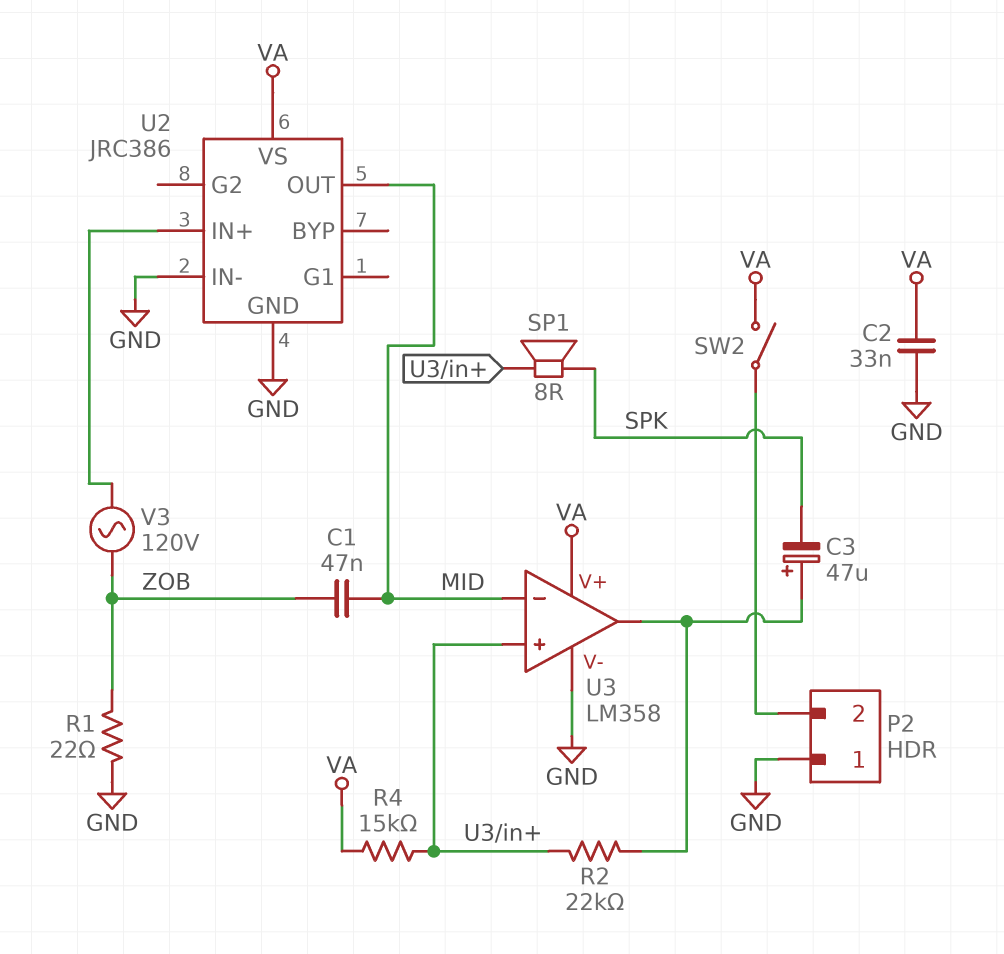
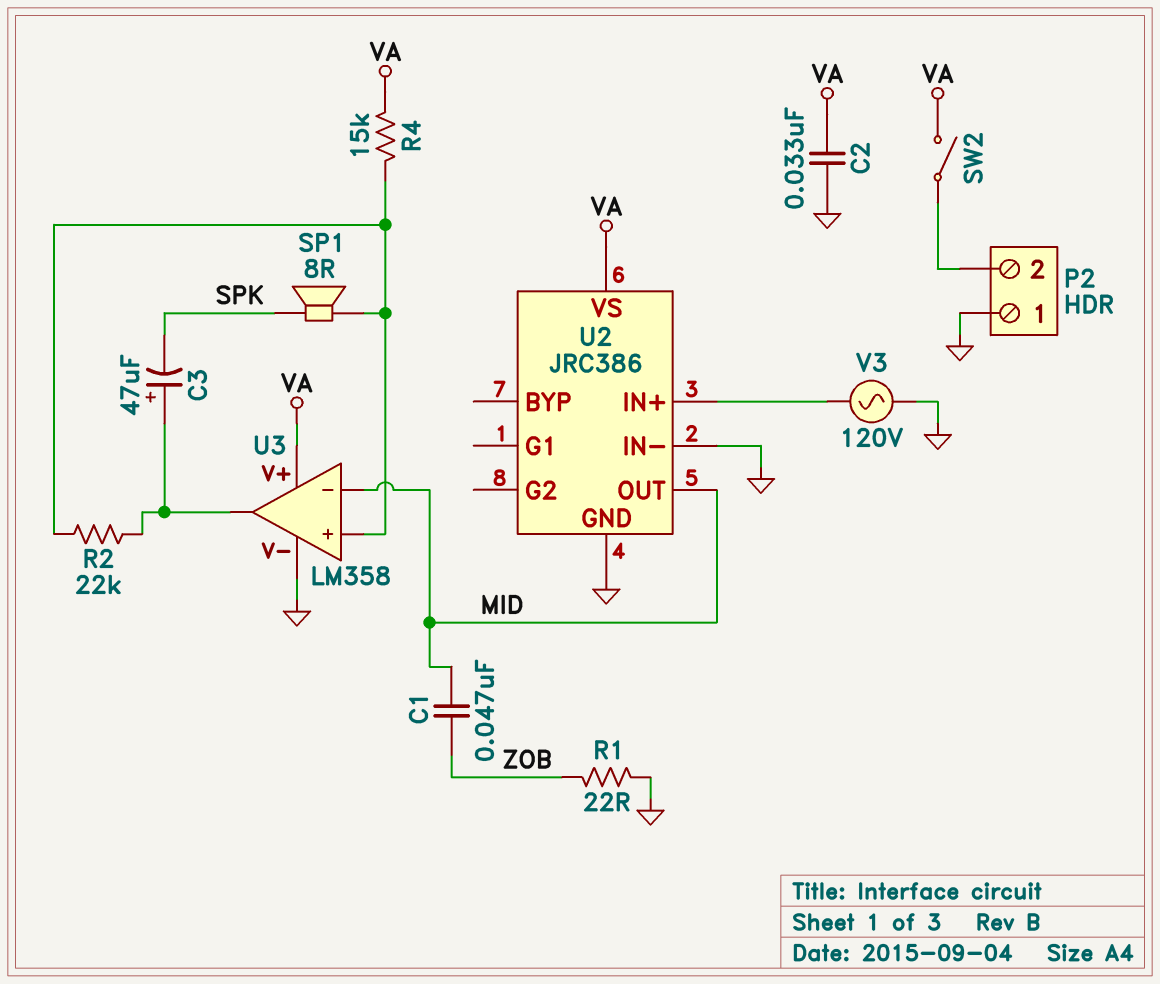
V3: AC 120V (U2/IN+, ZOB) -> AC 120V (GND, U2/IN+)

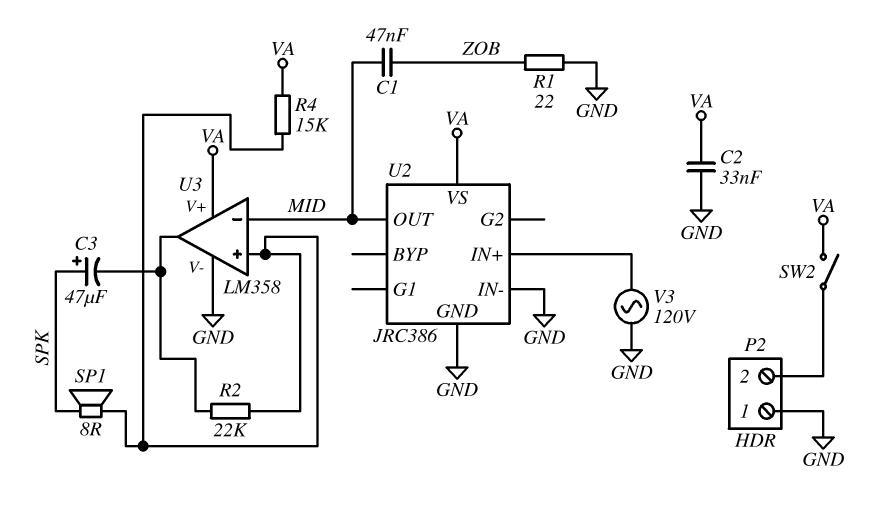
C3: 47uF (plus U3/out, minus SPK) -> 47uF (plus SPK, minus U3/out)

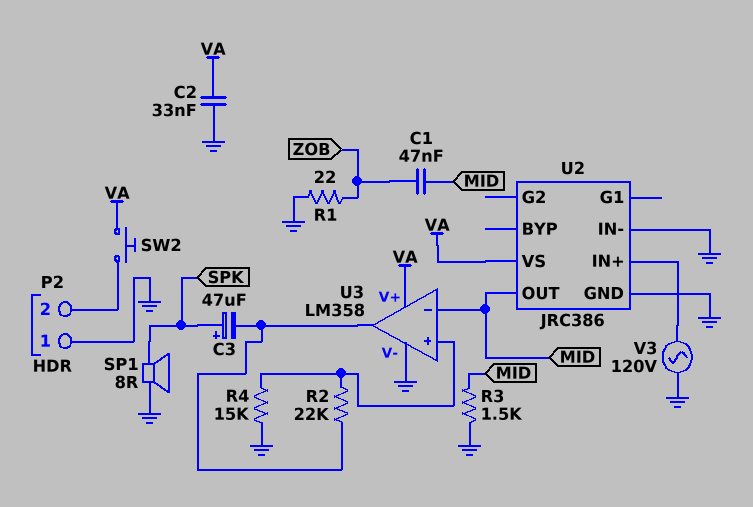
R3: none -> 1.5k (GND, MID)
R4: 15k (U3/in+, VA) -> 15k (GND, U3/in+)
SP1: speaker 8R (SPK, U3/in+) -> speaker 8R (GND, SPK)
SW2: switch (P2/2, VA) -> button (P2/2, VA)

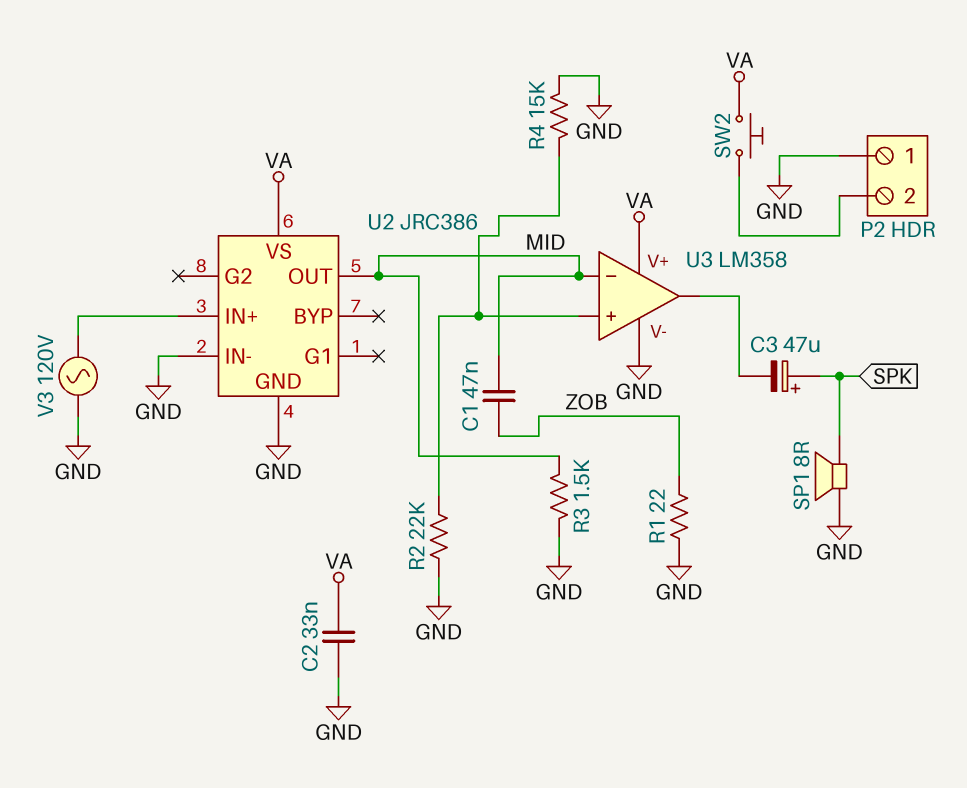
R2: 22k (U3/in+, U3/out) -> 22k (GND, U3/in+)

